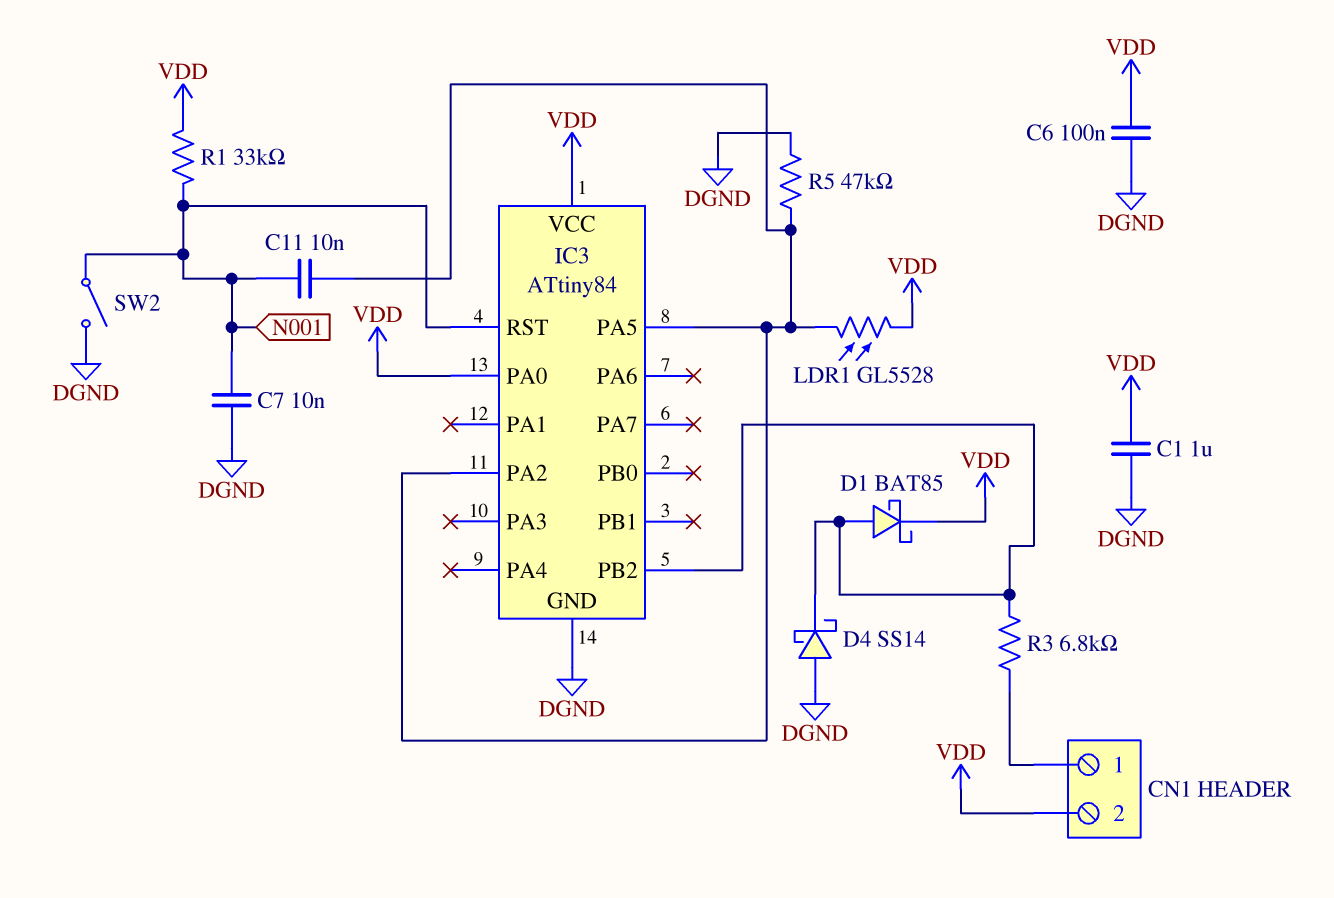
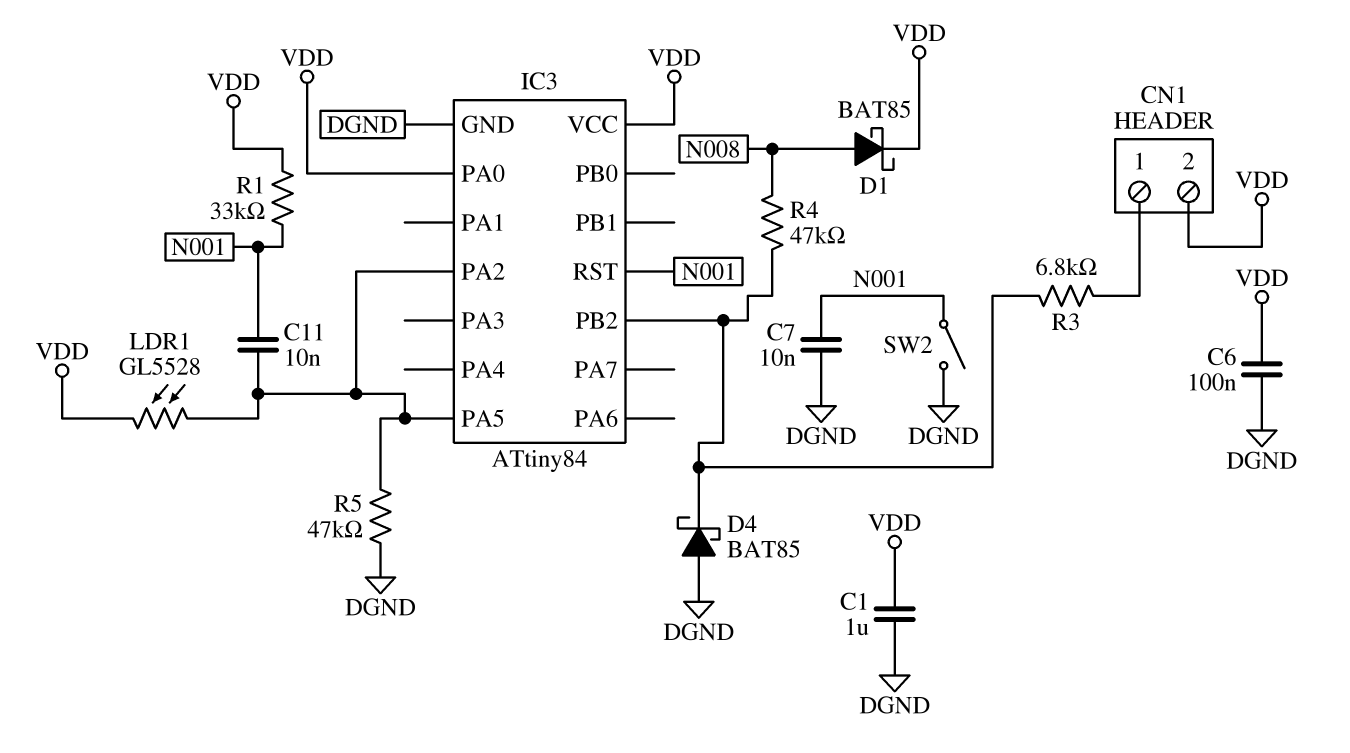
D1: schottky BAT85 (A IC3/PB2, K VDD) -> schottky BAT85 (A N008, K VDD)
D4: schottky SS14 (A DGND, K IC3/PB2) -> schottky BAT85 (A DGND, K IC3/PB2)
R4: none -> 47k (IC3/PB2, N008)

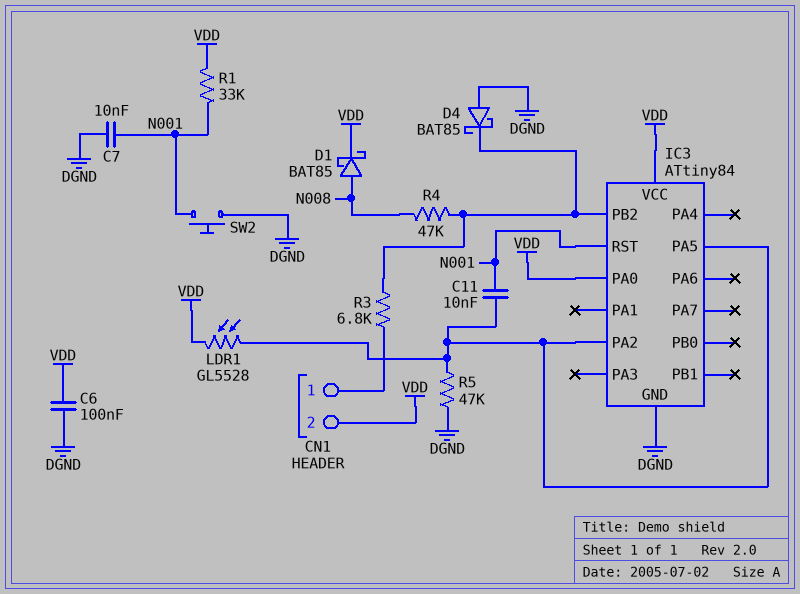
C1: 1uF (DGND, VDD) -> none
SW2: switch (DGND, N001) -> button (DGND, N001)

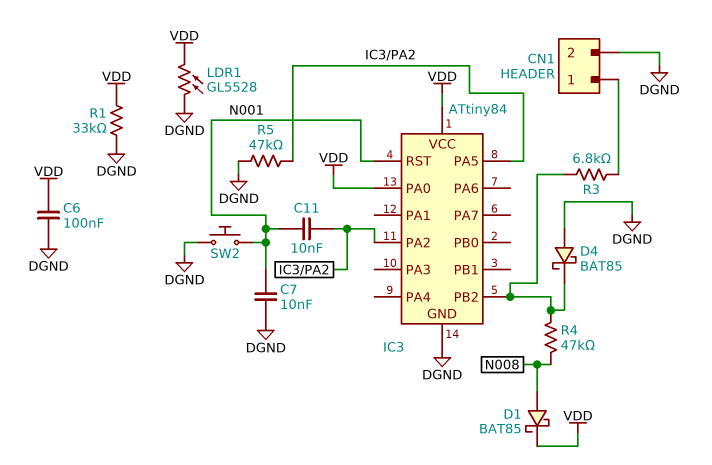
CN1 pin 2: VDD -> DGND
LDR1: GL5528 (IC3/PA2, VDD) -> GL5528 (DGND, VDD)
R1: 33k (N001, VDD) -> 33k (DGND, VDD)

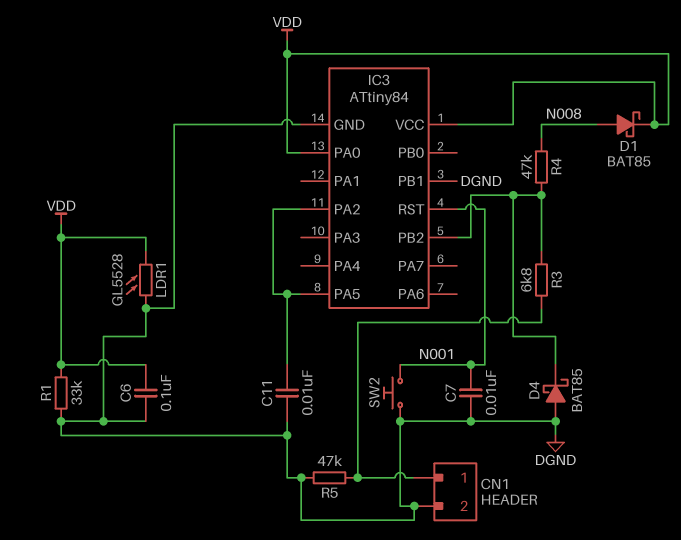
C11: 10nF (IC3/PA2, N001) -> 10nF (DGND, IC3/PA2)
IC3 pin PB1: none -> DGND
R5: 47k (DGND, IC3/PA2) -> 47k (CN1/1, DGND)

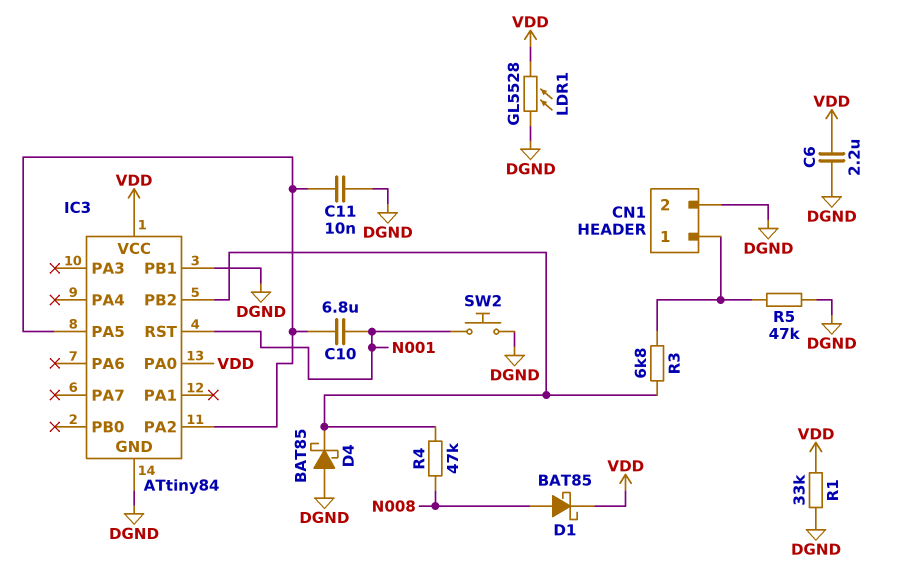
C6: 100nF (DGND, VDD) -> 2.2uF (DGND, VDD)
C7: 10nF (DGND, N001) -> none
C10: none -> 6.8uF (IC3/PA2, N001)

